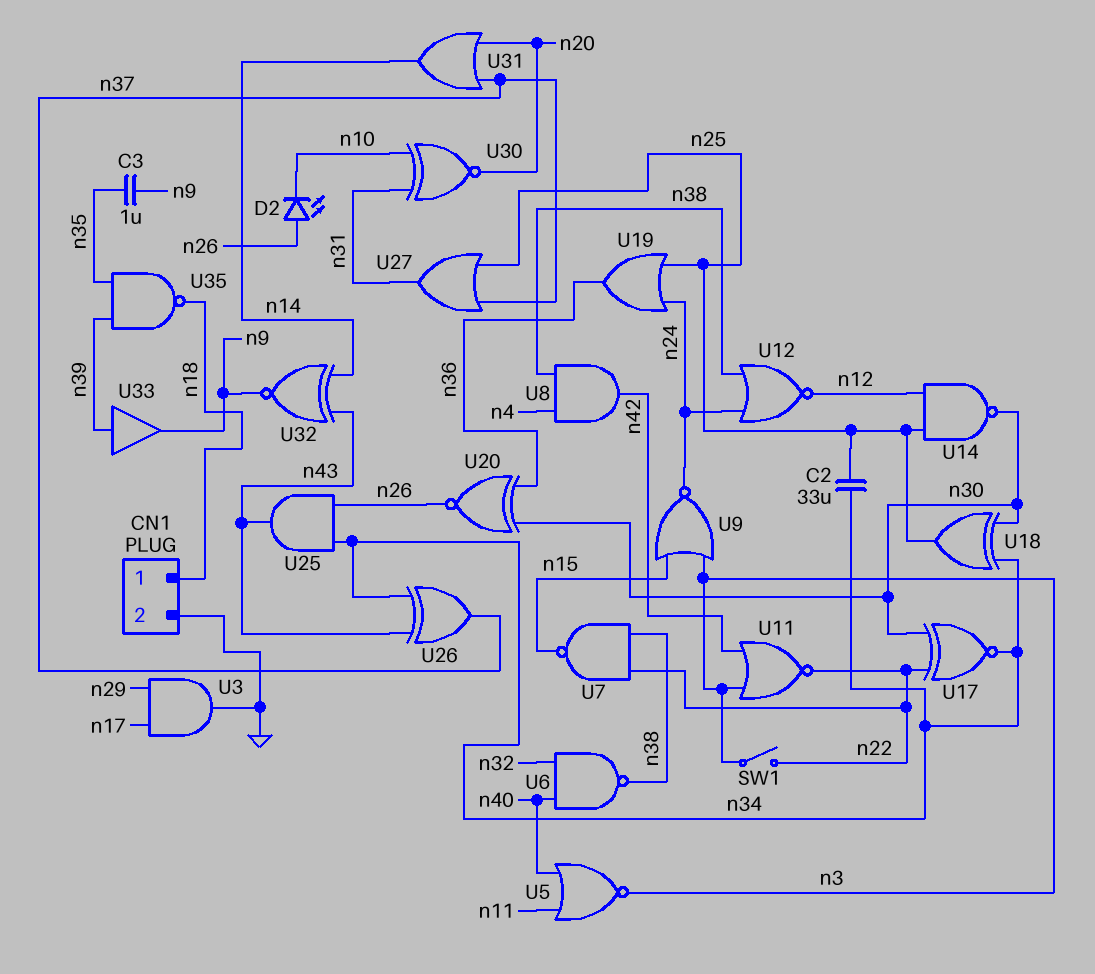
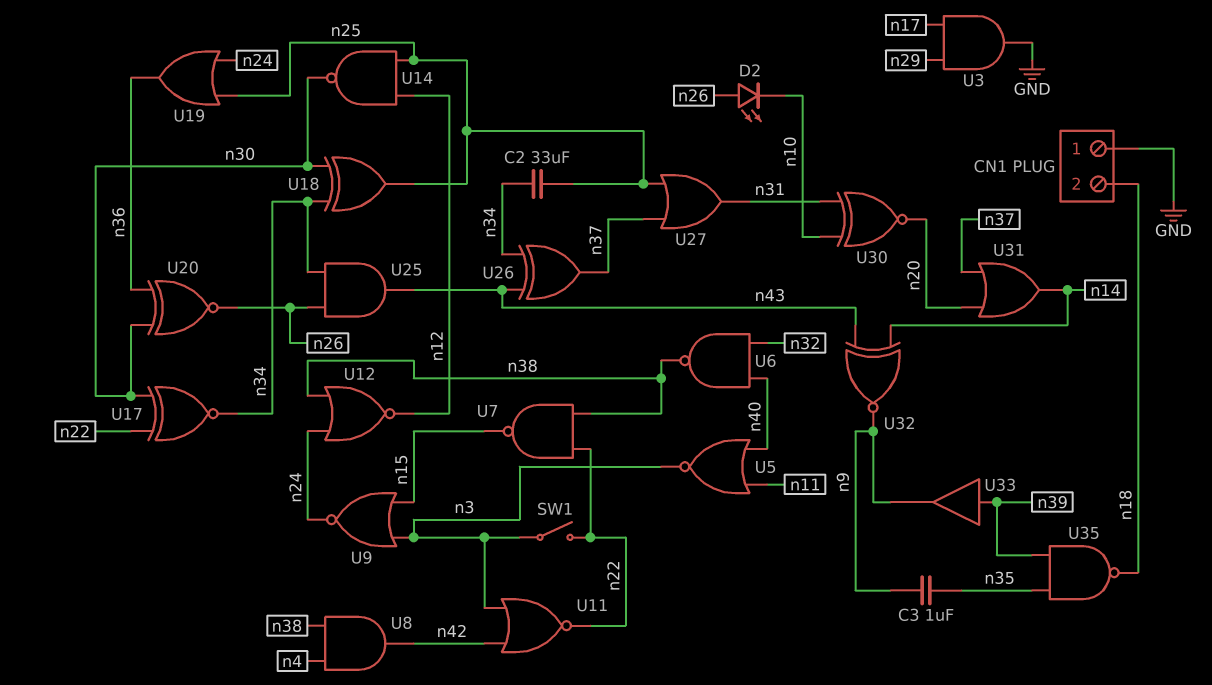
CN1 pin 1: n18 -> GND
CN1 pin 2: GND -> n18

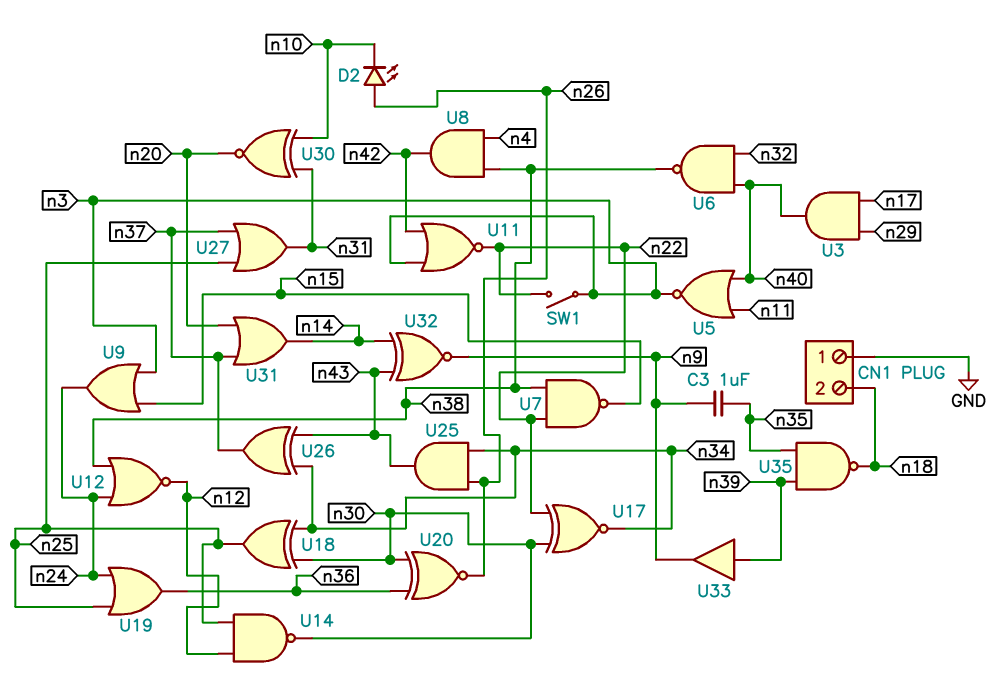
C2: 33uF (n25, n34) -> none
U3: AND (in n17, in n29, out GND) -> AND (in n17, in n29, out n40)
U9: NOR (in n3, in n15, out n24) -> OR (in n3, in n15, out n24)

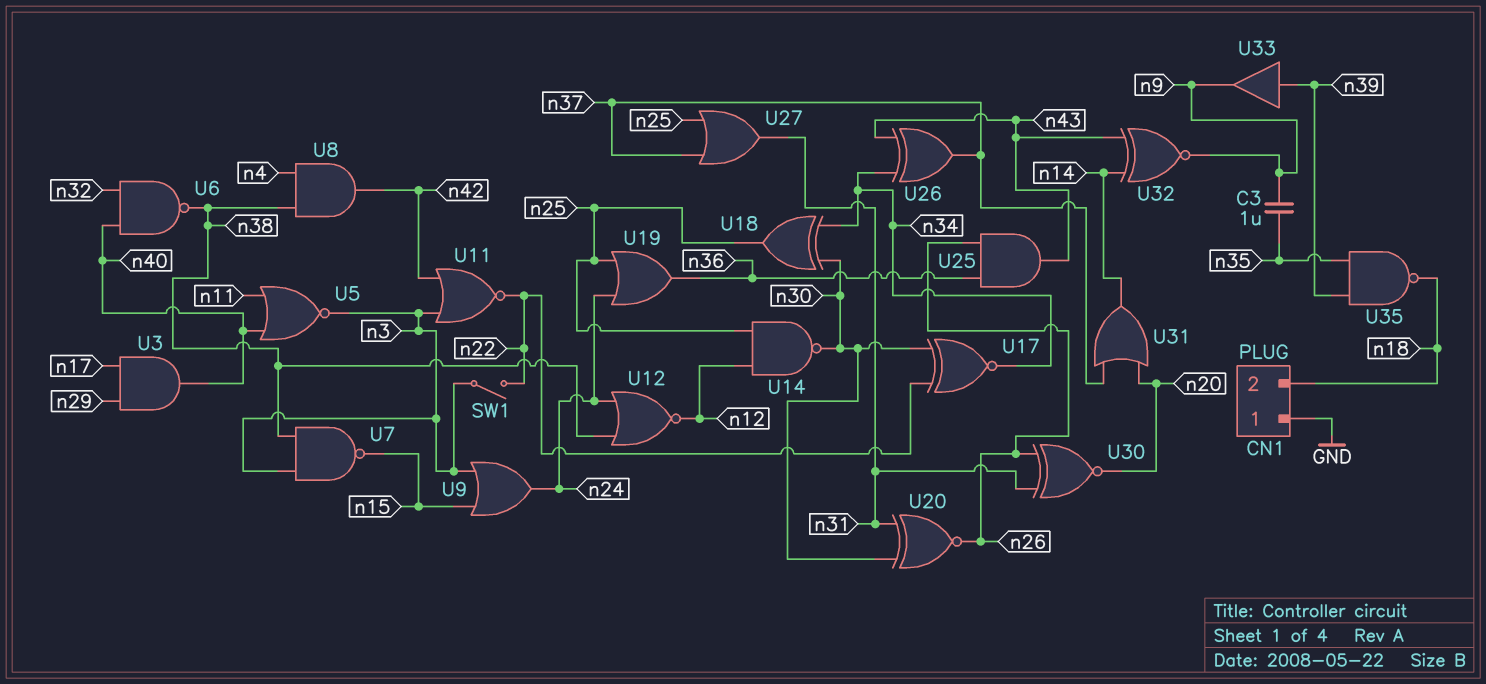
D2: LED (A n26, K n10) -> none
U7: NAND (in n22, in n38, out n15) -> NAND (in n3, in n38, out n15)
U20: XNOR (in n30, in n36, out n26) -> XNOR (in n30, in n31, out n26)
U25: AND (in n26, in n34, out n43) -> AND (in n26, in n36, out n43)
U30: XNOR (in n10, in n31, out n20) -> XNOR (in n26, in n31, out n20)

